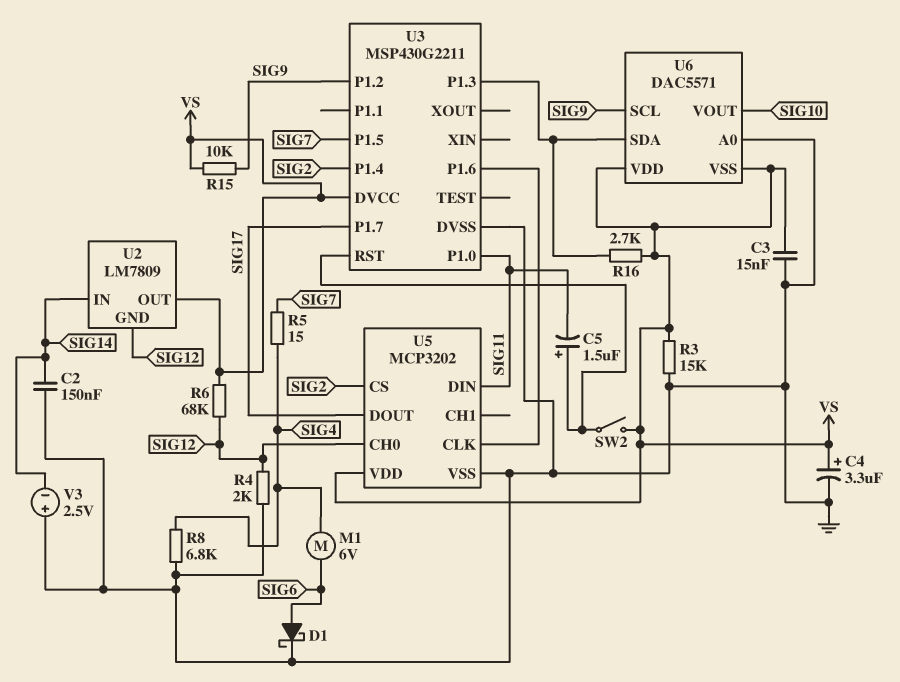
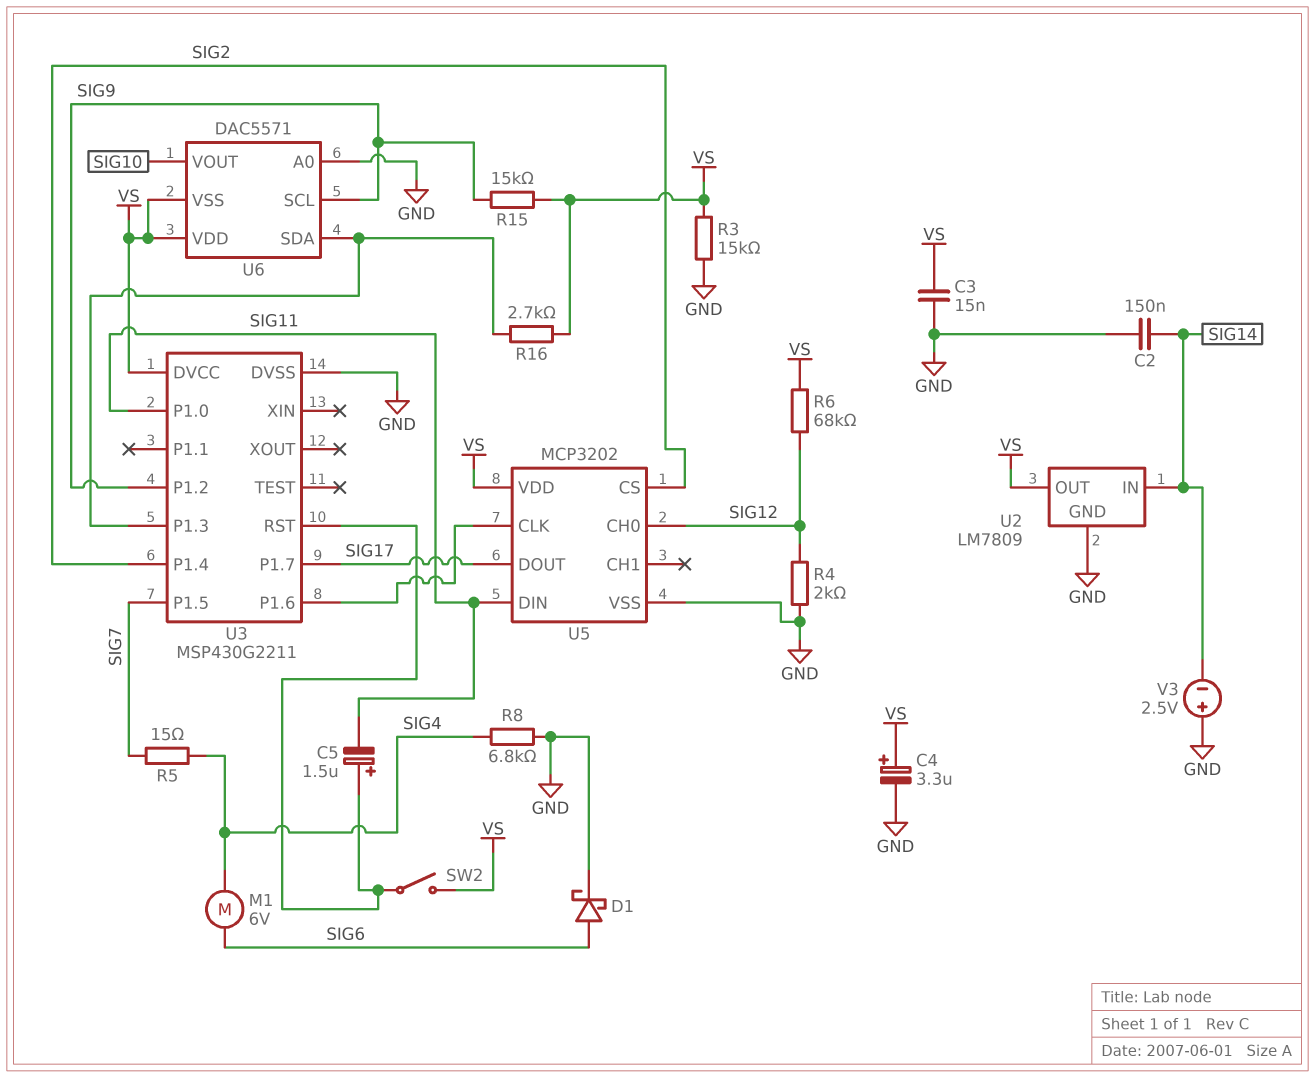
R15: 10k (SIG9, VS) -> 15k (SIG9, VS)
U2 pin GND: SIG12 -> GND

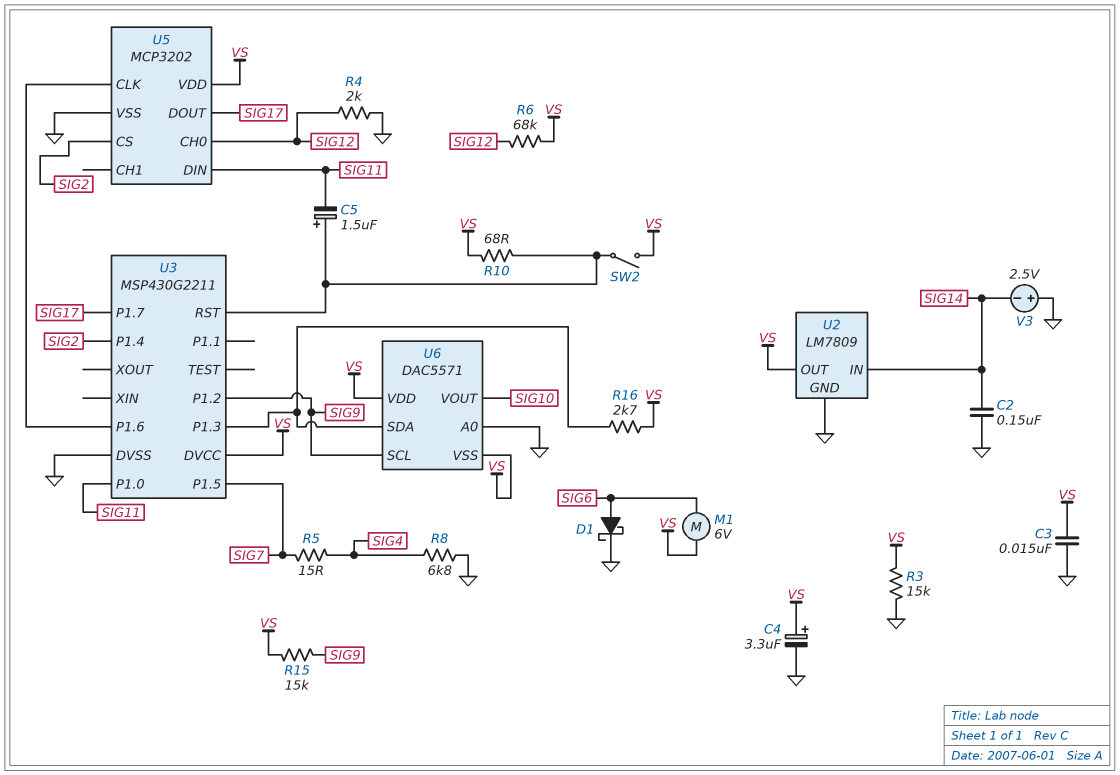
M1: motor 6V (SIG4, SIG6) -> motor 6V (SIG6, VS)
R10: none -> 68 (U3/RST, VS)

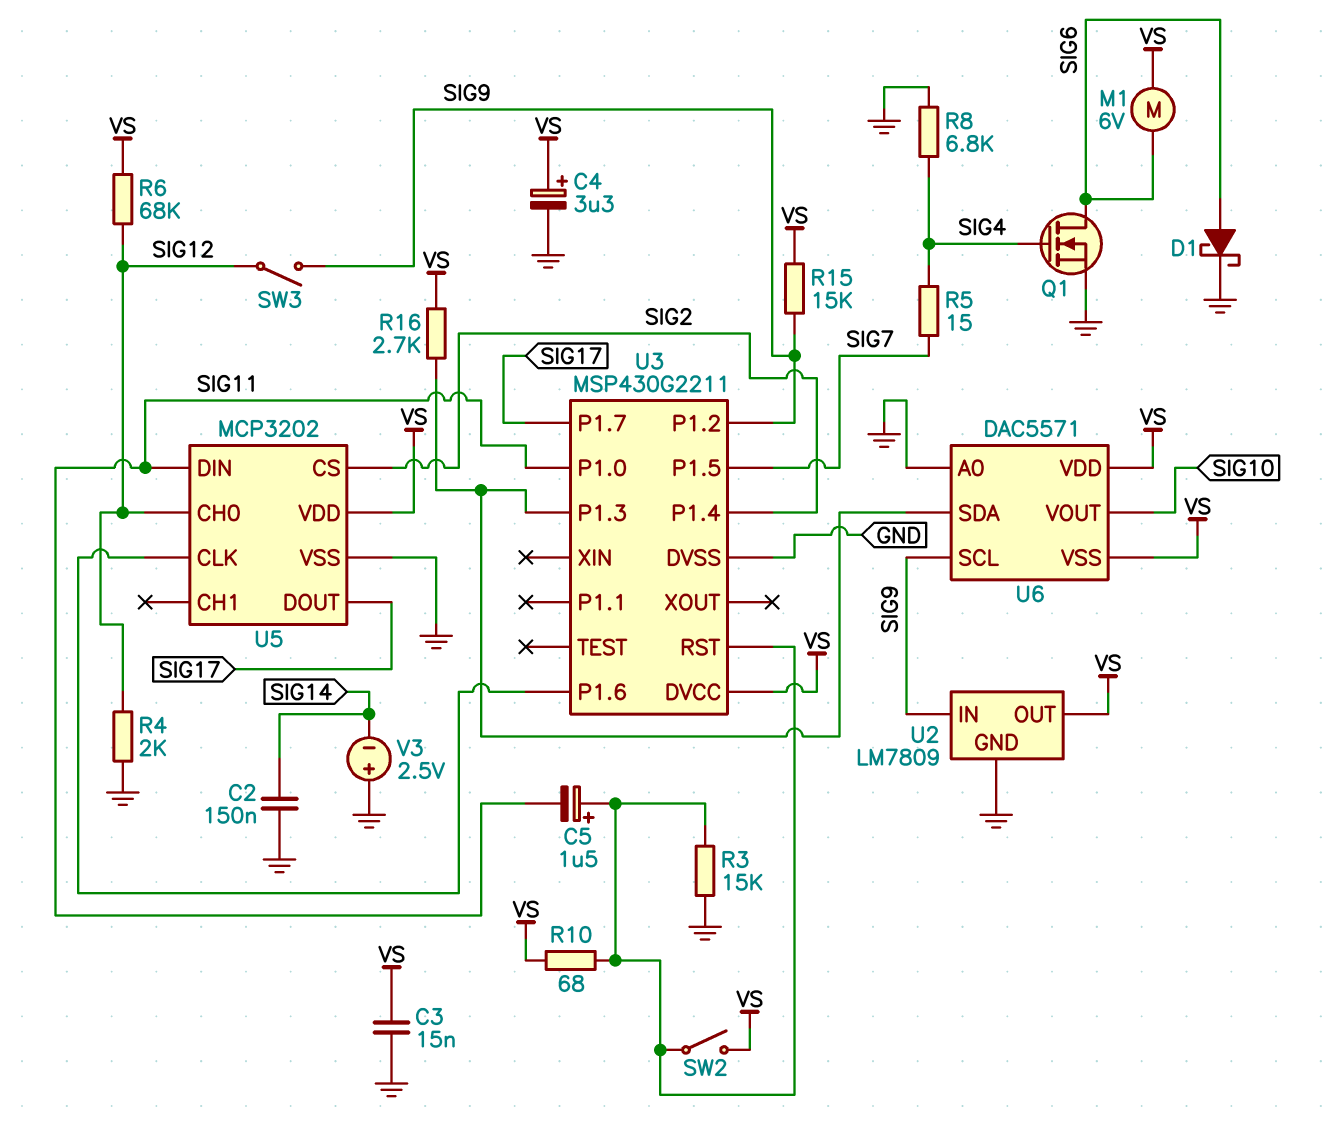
Q1: none -> NMOS (G SIG4, D SIG6, S GND)
R3: 15k (GND, VS) -> 15k (GND, U3/RST)
SW3: none -> switch (SIG9, SIG12)
U2 pin IN: SIG14 -> SIG9

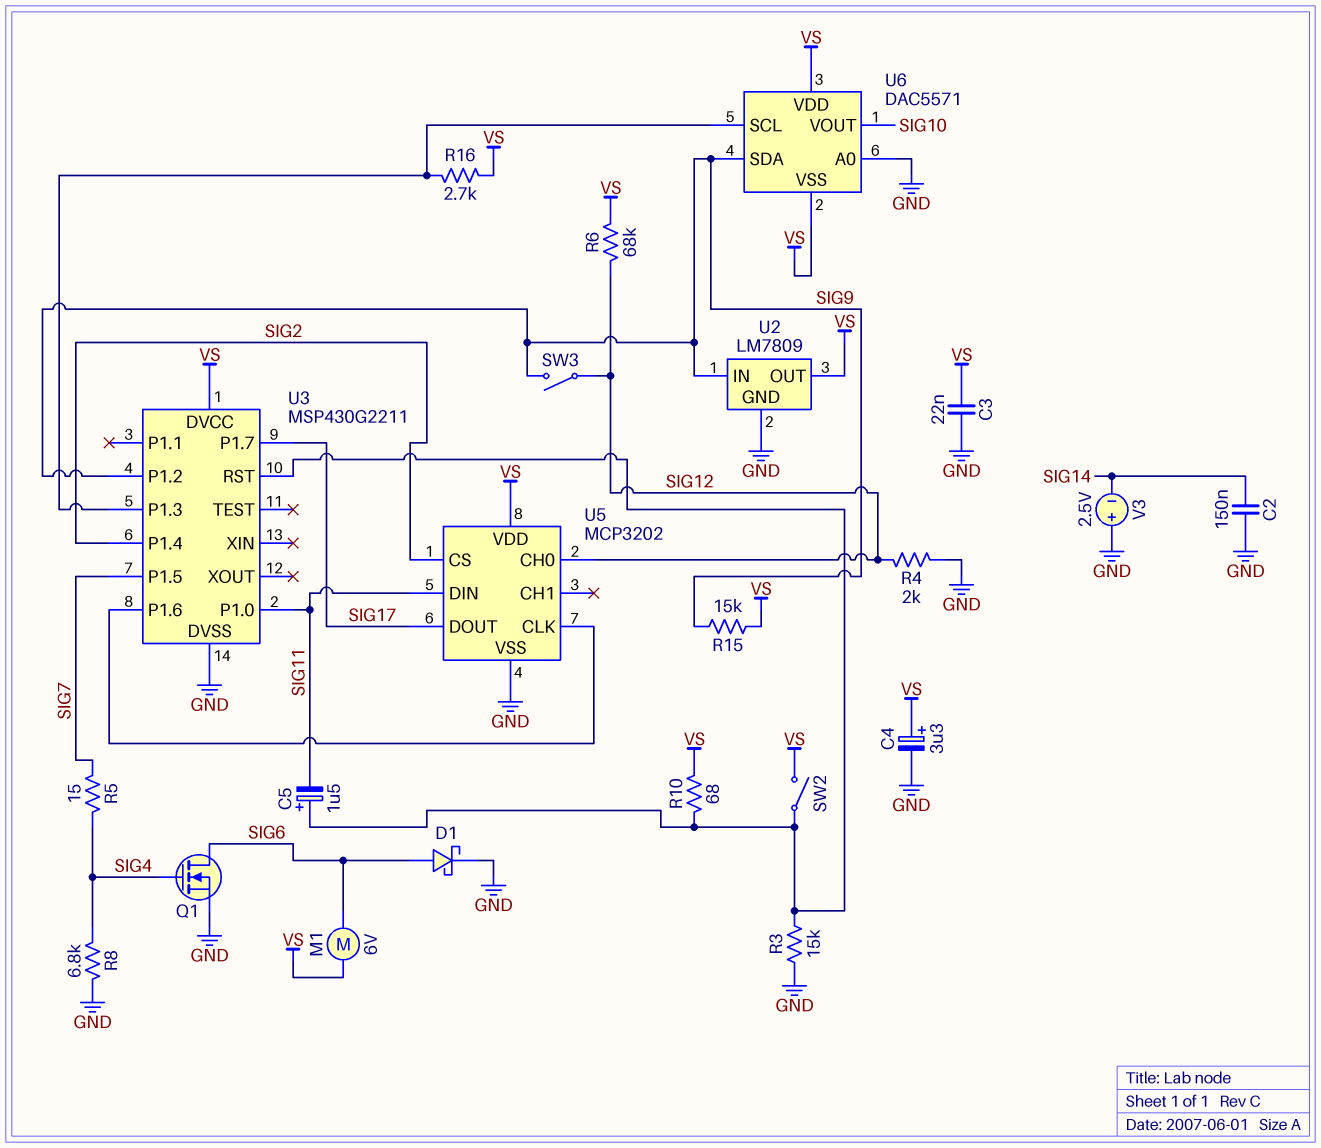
C3: 15nF (GND, VS) -> 22nF (GND, VS)
U6 pin SCL: SIG9 -> U3/P1.3
U6 pin SDA: U3/P1.3 -> SIG9

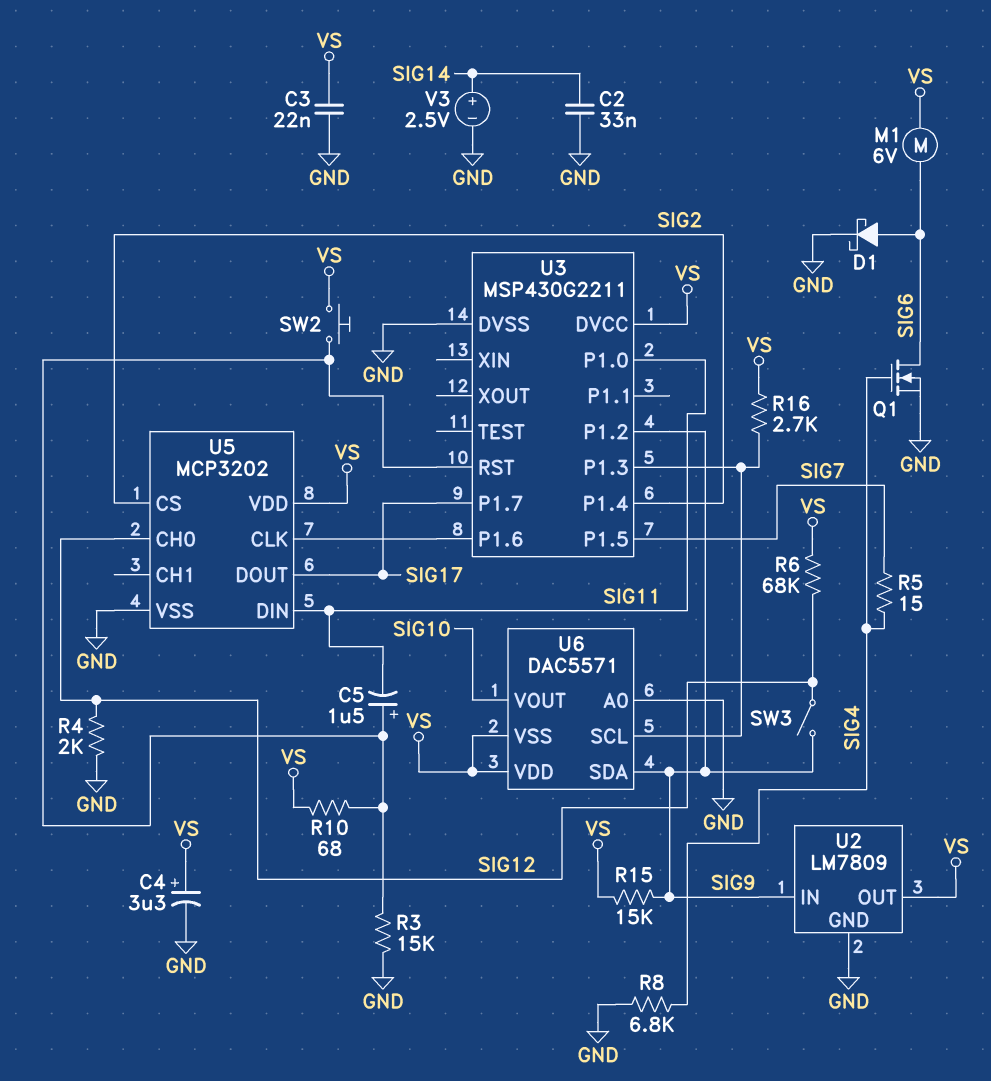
C2: 150nF (GND, SIG14) -> 33nF (GND, SIG14)
SW2: switch (U3/RST, VS) -> button (U3/RST, VS)
V3: 2.5V (plus GND, minus SIG14) -> 2.5V (plus SIG14, minus GND)

